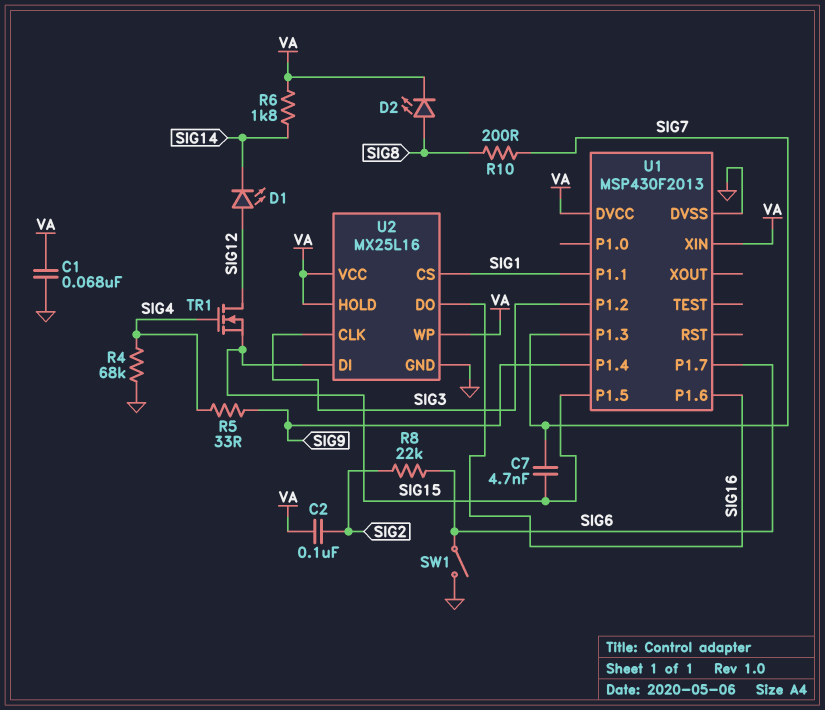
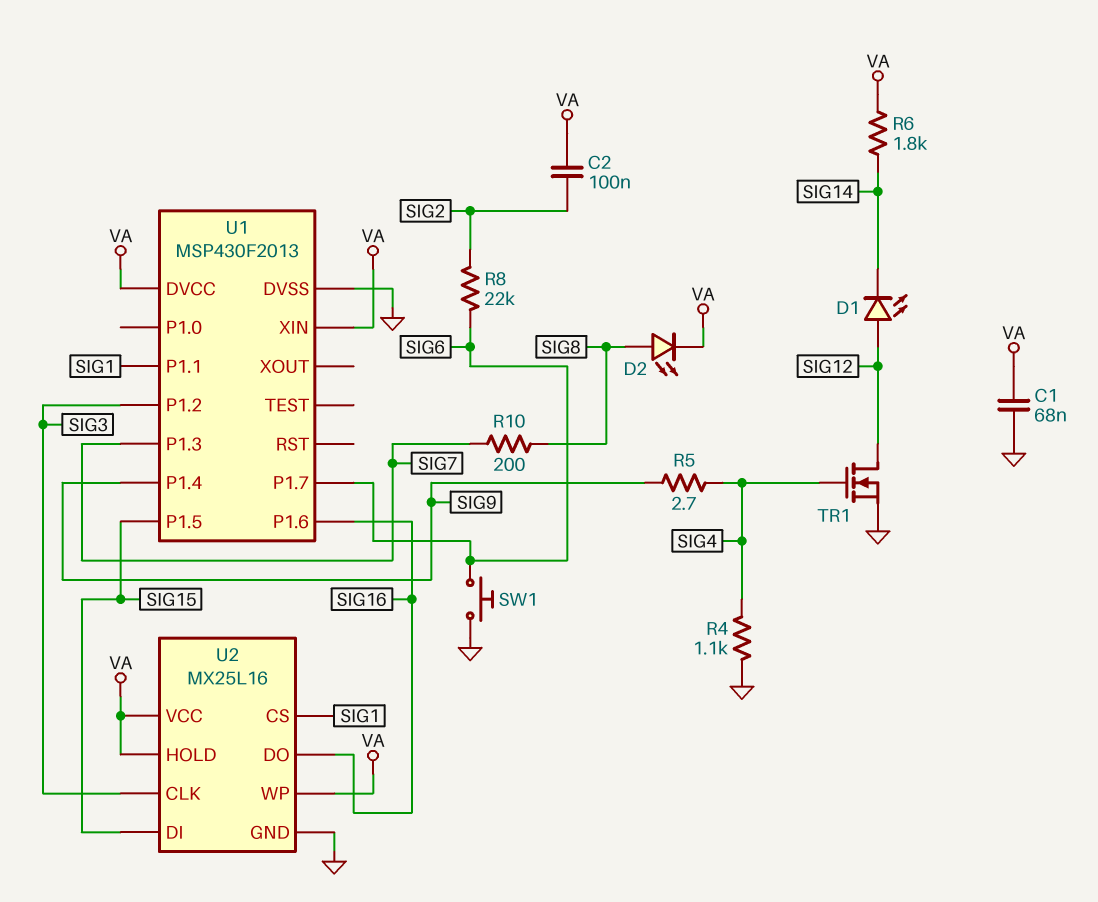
C7: 4.7nF (SIG7, SIG15) -> none
R4: 68k (GND, SIG4) -> 1.1k (GND, SIG4)
R5: 33 (SIG4, SIG9) -> 2.7 (SIG4, SIG9)
SW1: switch (GND, SIG6) -> button (GND, SIG6)
TR1: NMOS (G SIG4, D SIG12, S SIG15) -> NMOS (G SIG4, D SIG12, S GND)

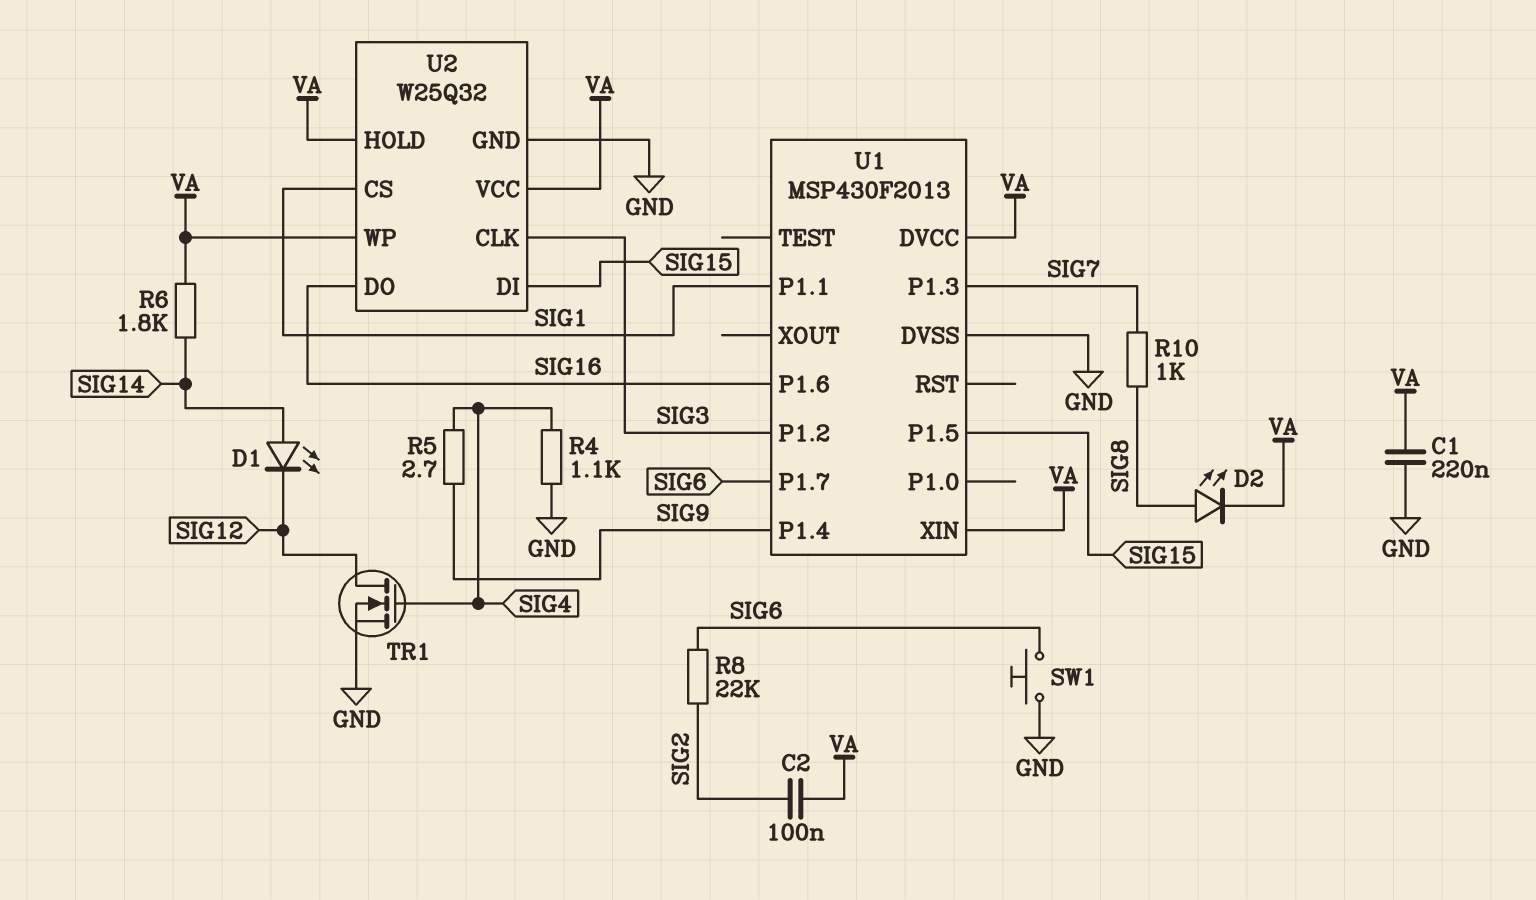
C1: 68nF (GND, VA) -> 220nF (GND, VA)
D1: LED (A SIG12, K SIG14) -> LED (A SIG14, K SIG12)
R10: 200 (SIG7, SIG8) -> 1k (SIG7, SIG8)
U2: MX25L16 -> W25Q32

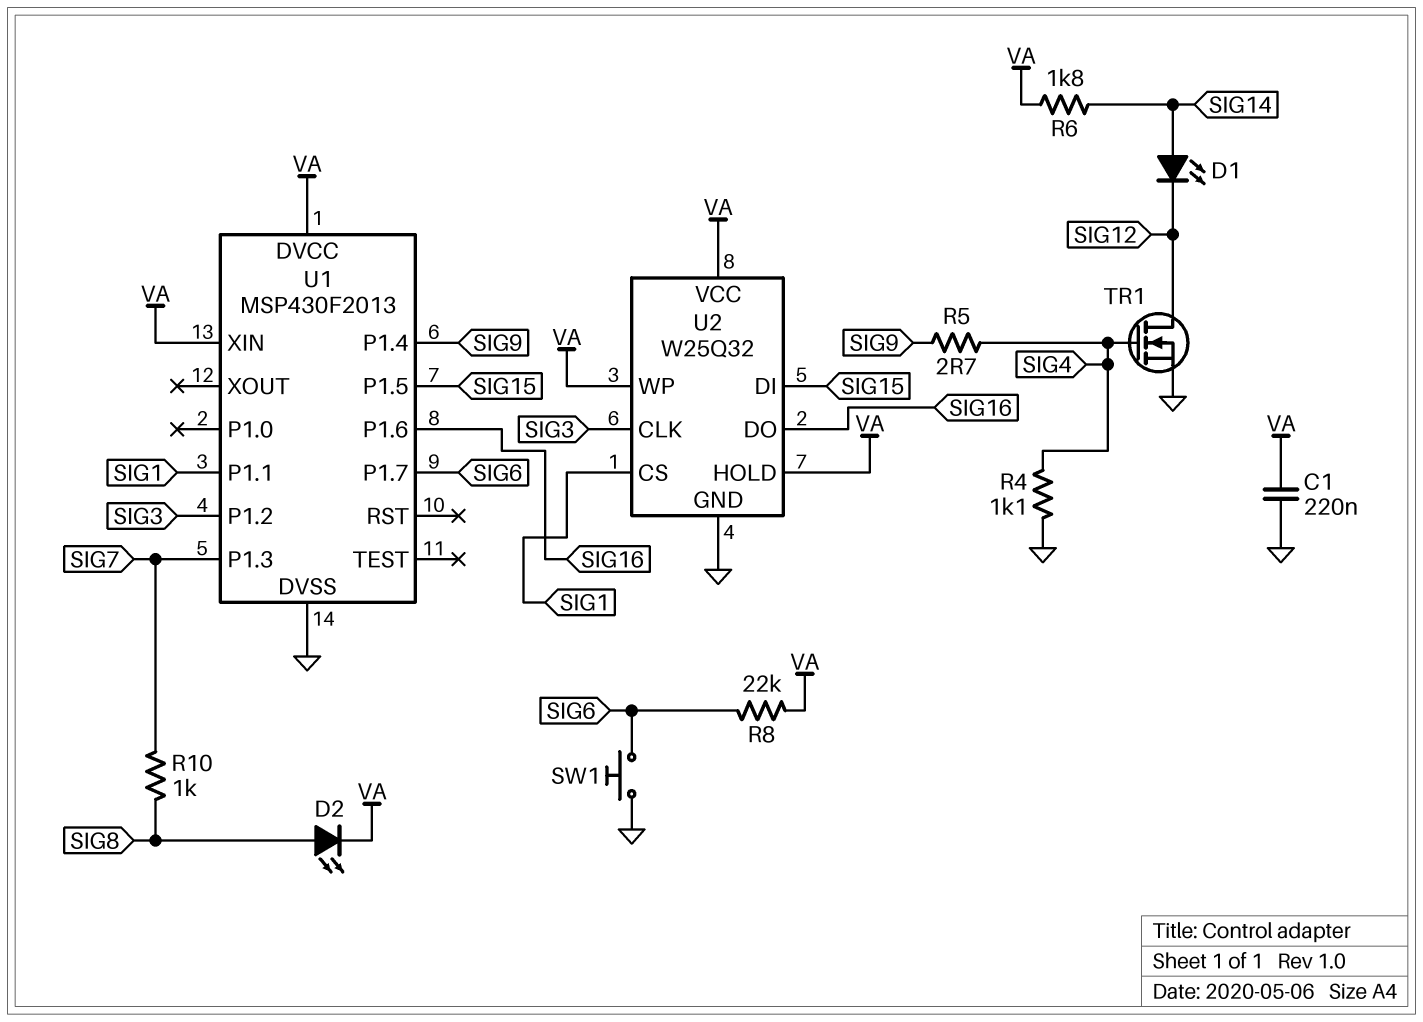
C2: 100nF (SIG2, VA) -> none
R8: 22k (SIG2, SIG6) -> 22k (SIG6, VA)

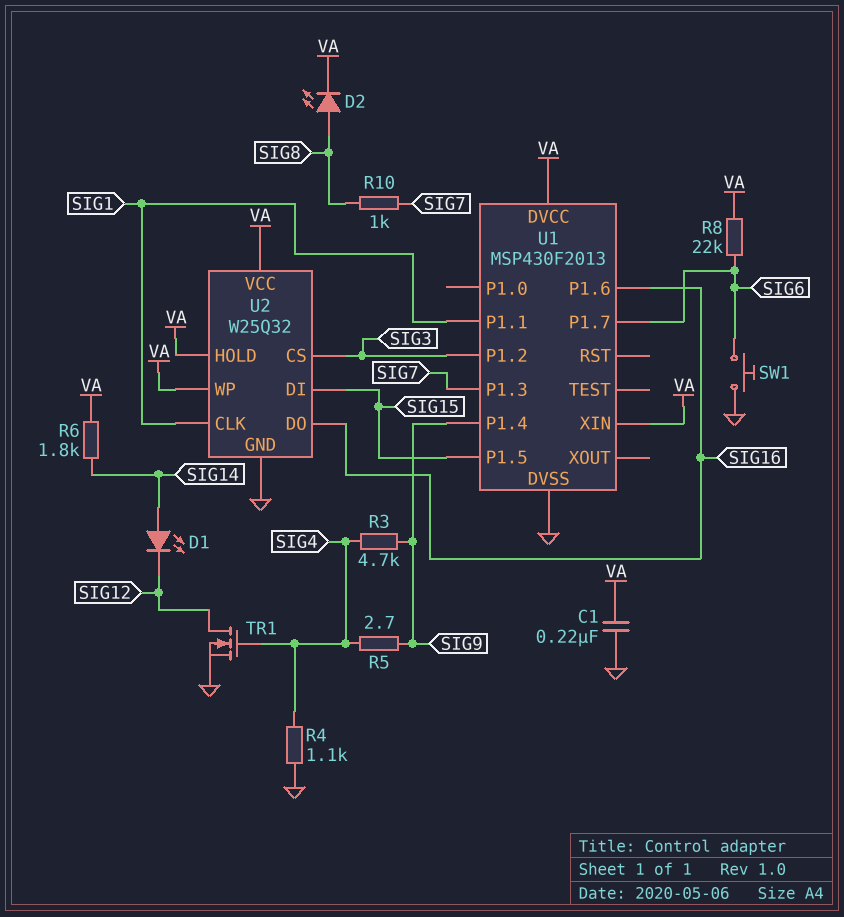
R3: none -> 4.7k (SIG4, SIG9)
U2 pin CLK: SIG3 -> SIG1
U2 pin CS: SIG1 -> SIG3

